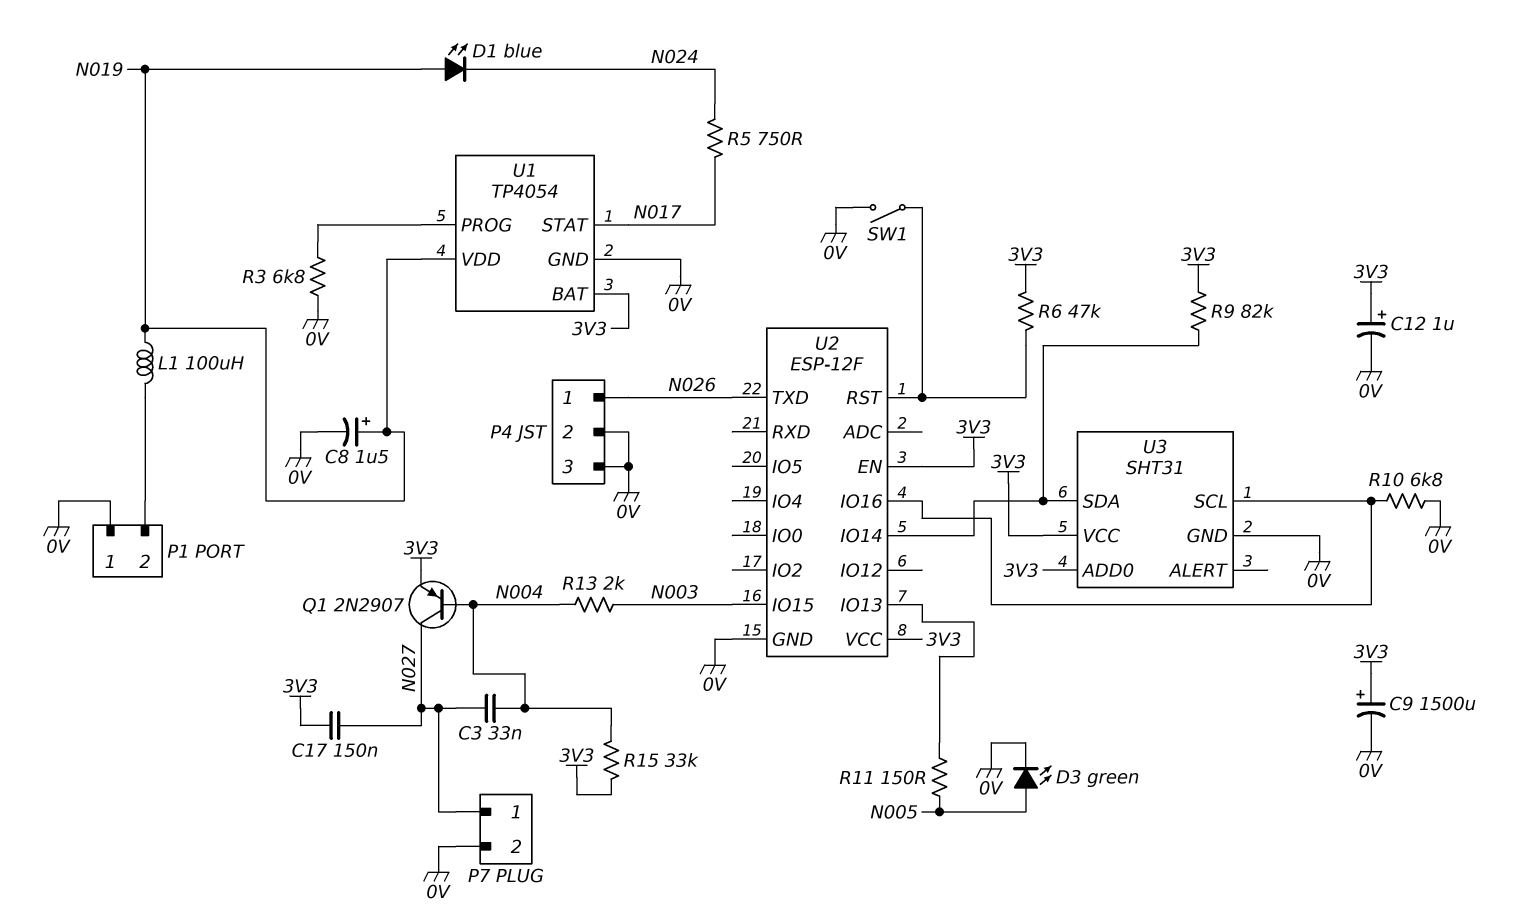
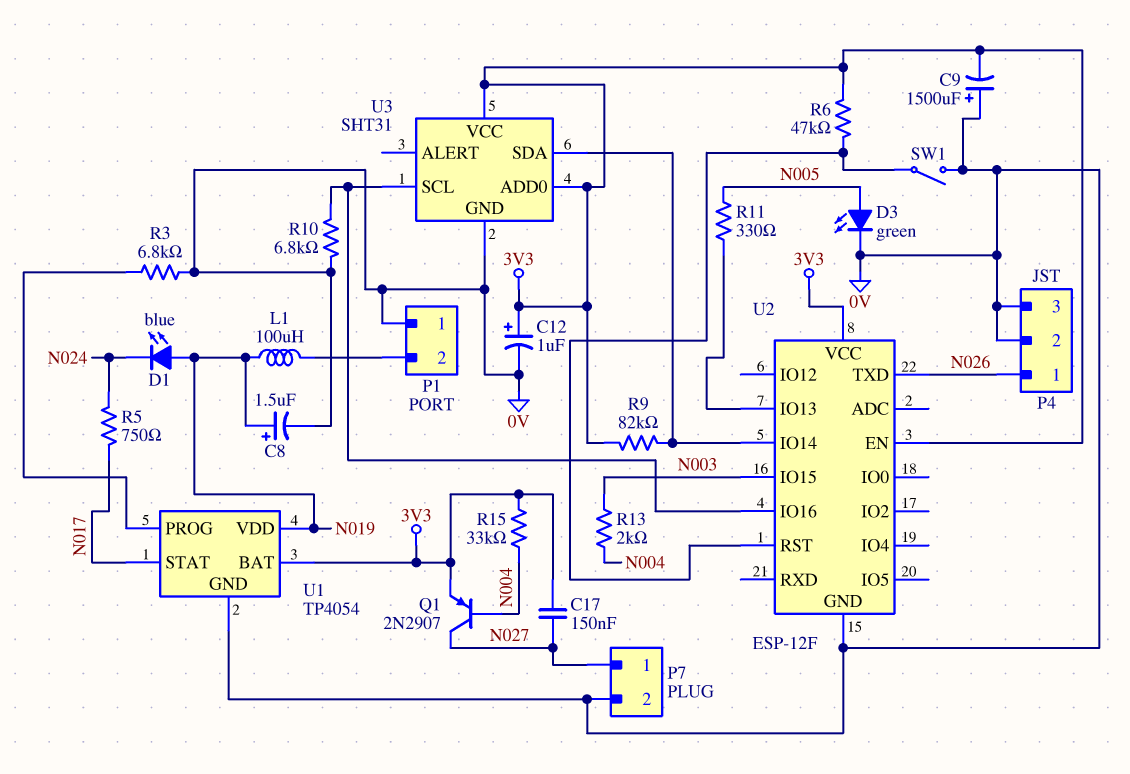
C3: 33nF (N004, N027) -> none
C9: 1500uF (plus 3V3, minus 0V) -> 1500uF (plus 0V, minus 3V3)
R11: 150 (N005, U2/IO13) -> 330 (N005, U2/IO13)

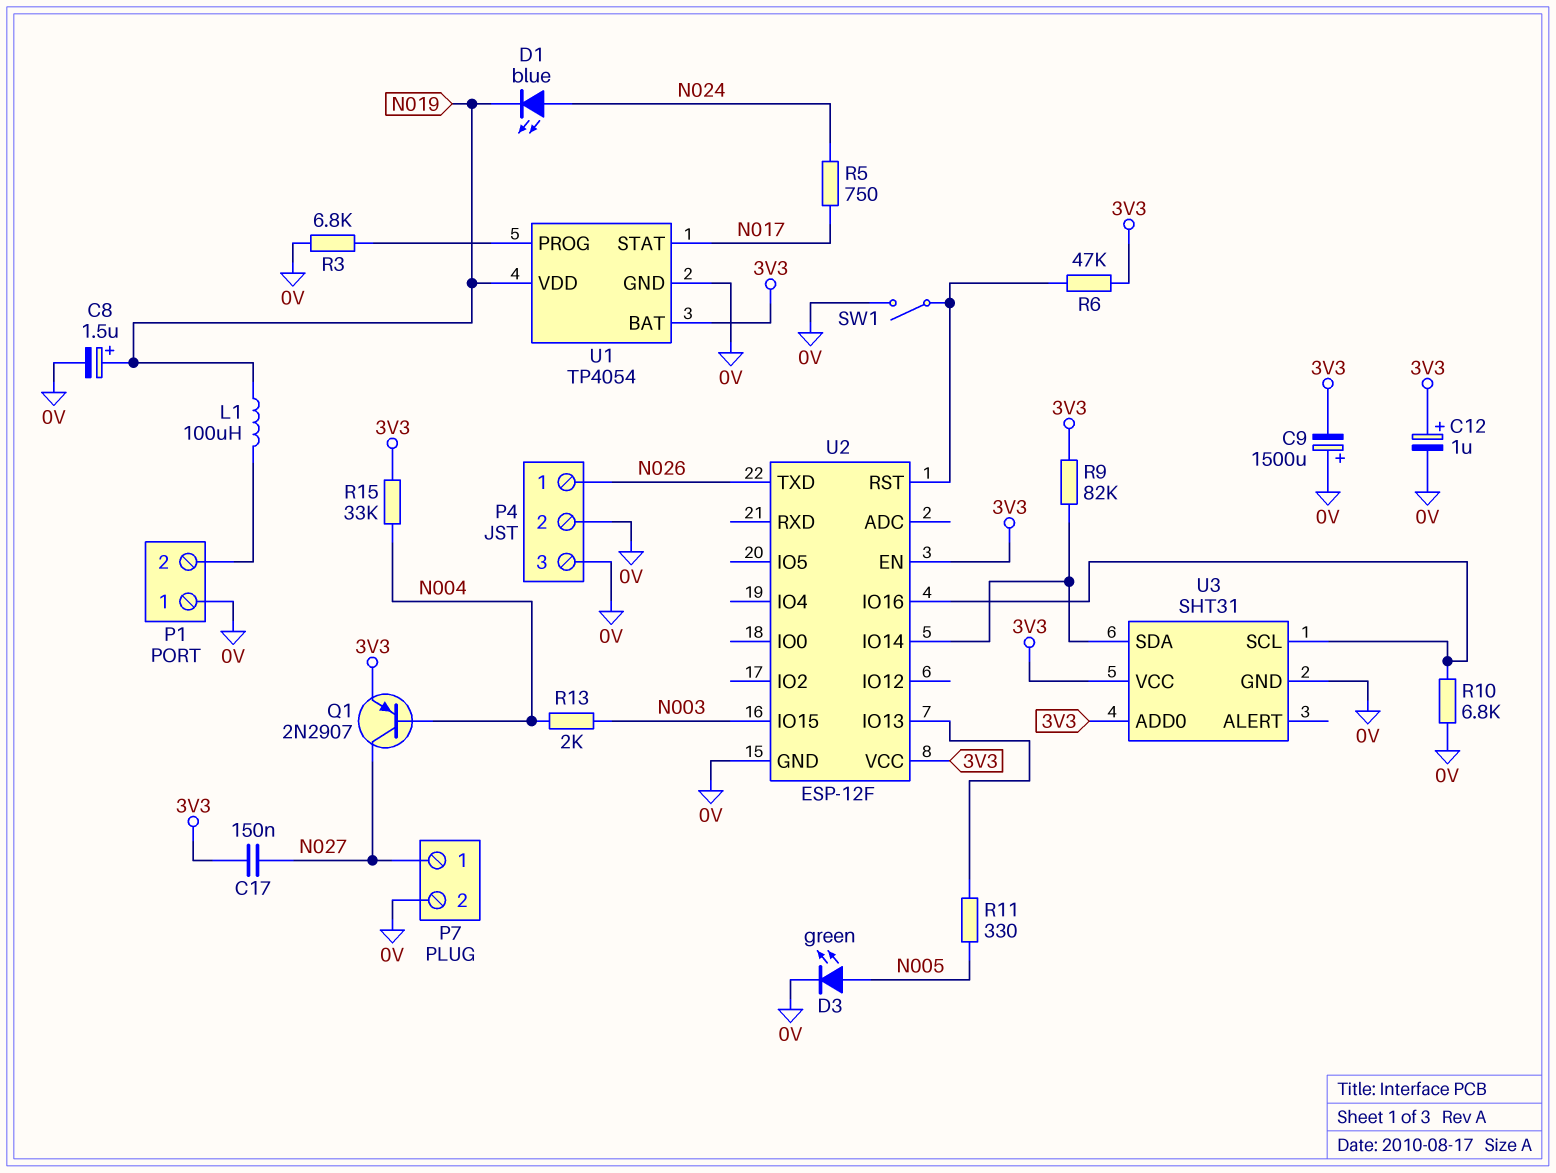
D1: LED blue (A N019, K N024) -> LED blue (A N024, K N019)

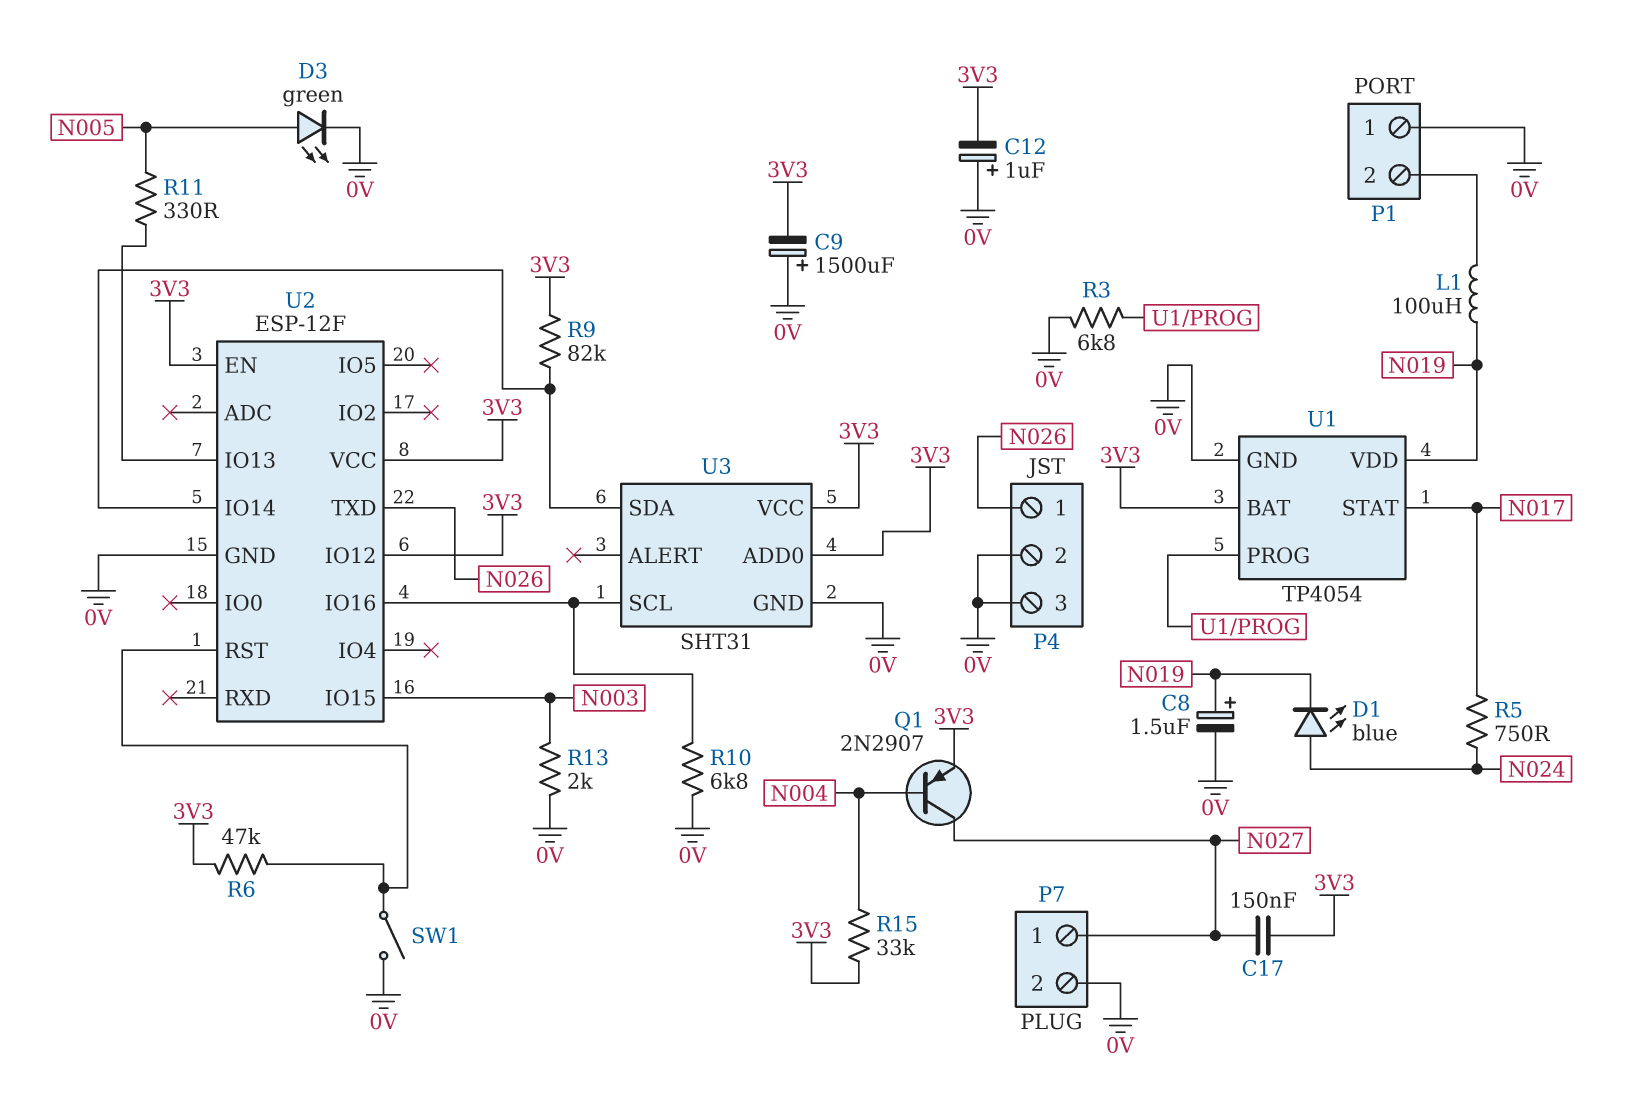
C12: 1uF (plus 3V3, minus 0V) -> 1uF (plus 0V, minus 3V3)
R13: 2k (N003, N004) -> 2k (0V, N003)
U2 pin IO12: none -> 3V3

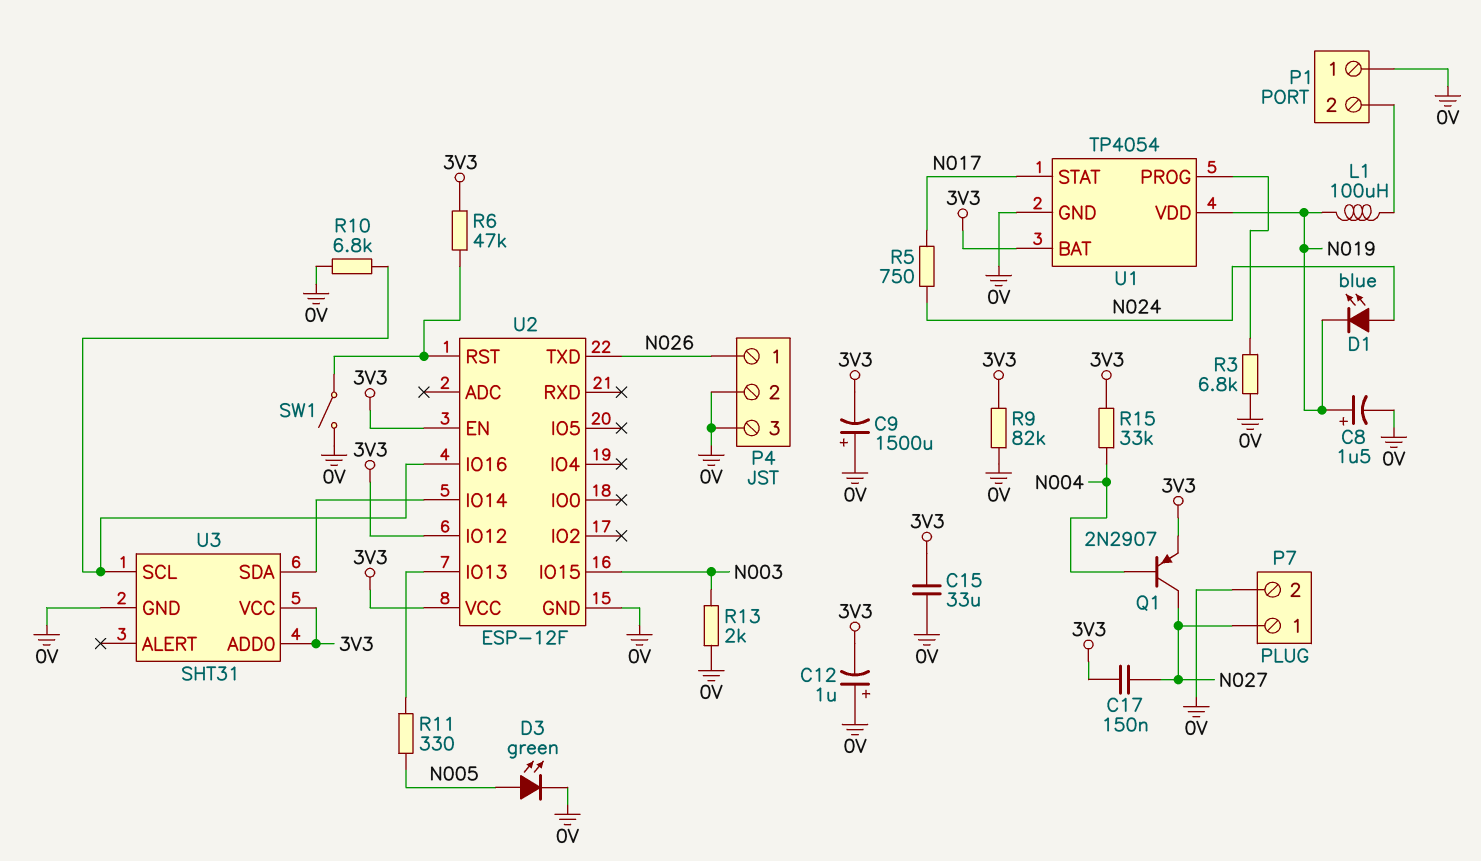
C15: none -> 33uF (0V, 3V3)
R9: 82k (3V3, U2/IO14) -> 82k (0V, 3V3)

